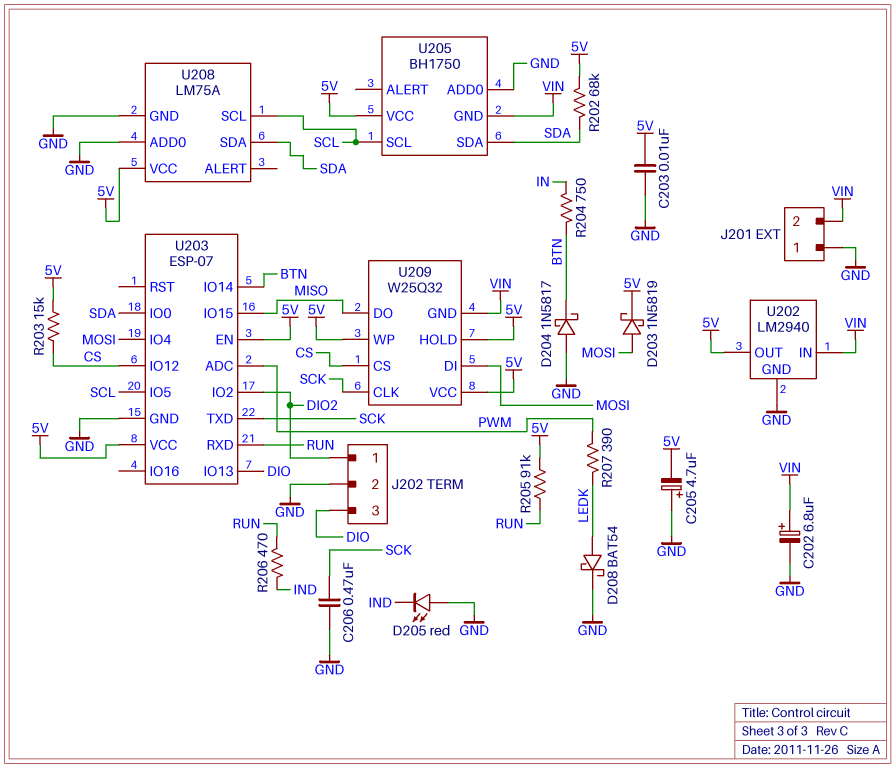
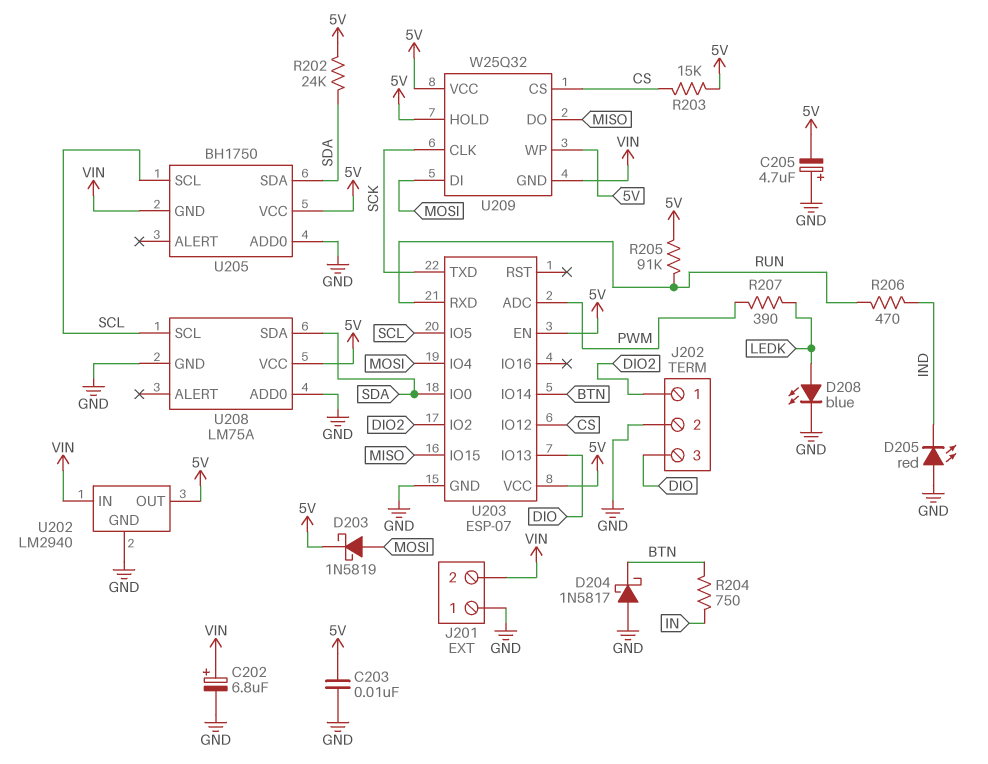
C206: 470nF (GND, SCK) -> none
D208: schottky BAT54 (A LEDK, K GND) -> LED blue (A LEDK, K GND)
R202: 68k (5V, SDA) -> 24k (5V, SDA)

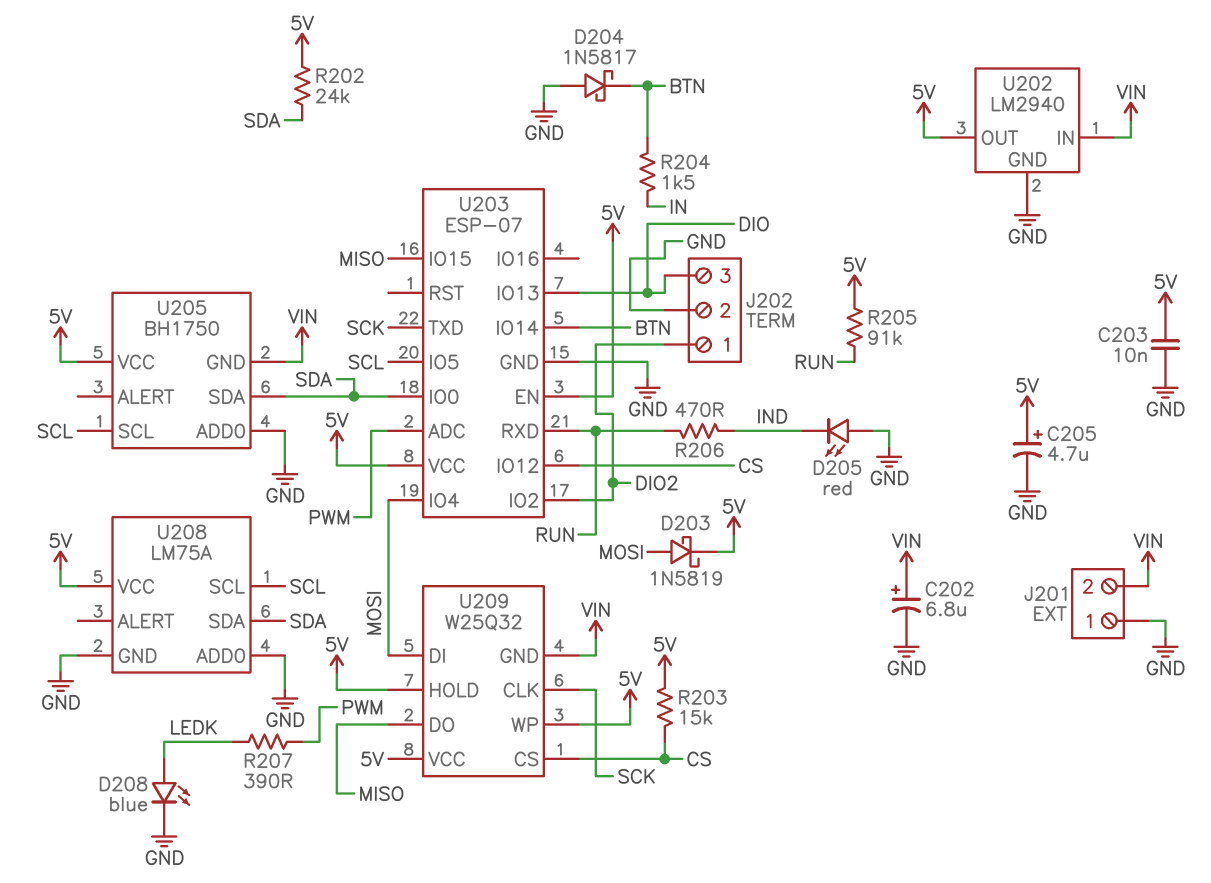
C205: 4.7uF (plus GND, minus 5V) -> 4.7uF (plus 5V, minus GND)
R204: 750 (BTN, IN) -> 1.5k (BTN, IN)

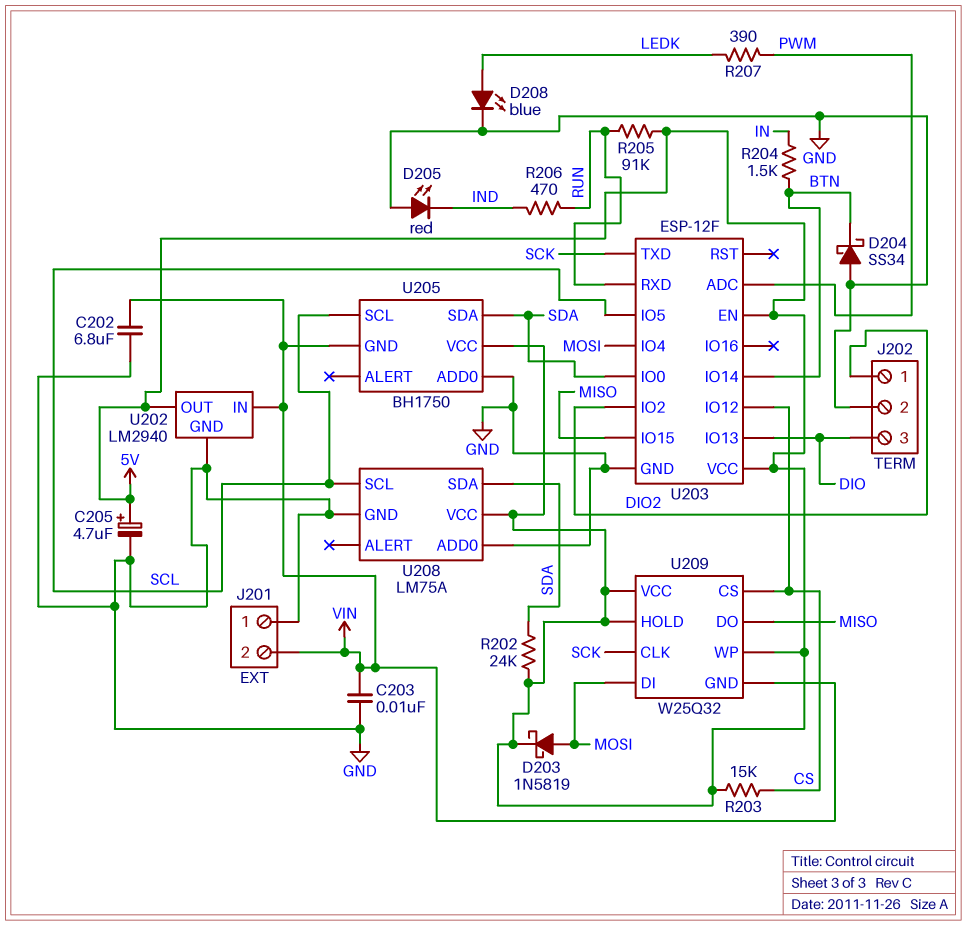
C202: 6.8uF (plus VIN, minus GND) -> 6.8uF (GND, VIN)
C203: 10nF (5V, GND) -> 10nF (GND, VIN)
D204: schottky 1N5817 (A GND, K BTN) -> schottky SS34 (A GND, K BTN)
U203: ESP-07 -> ESP-12F

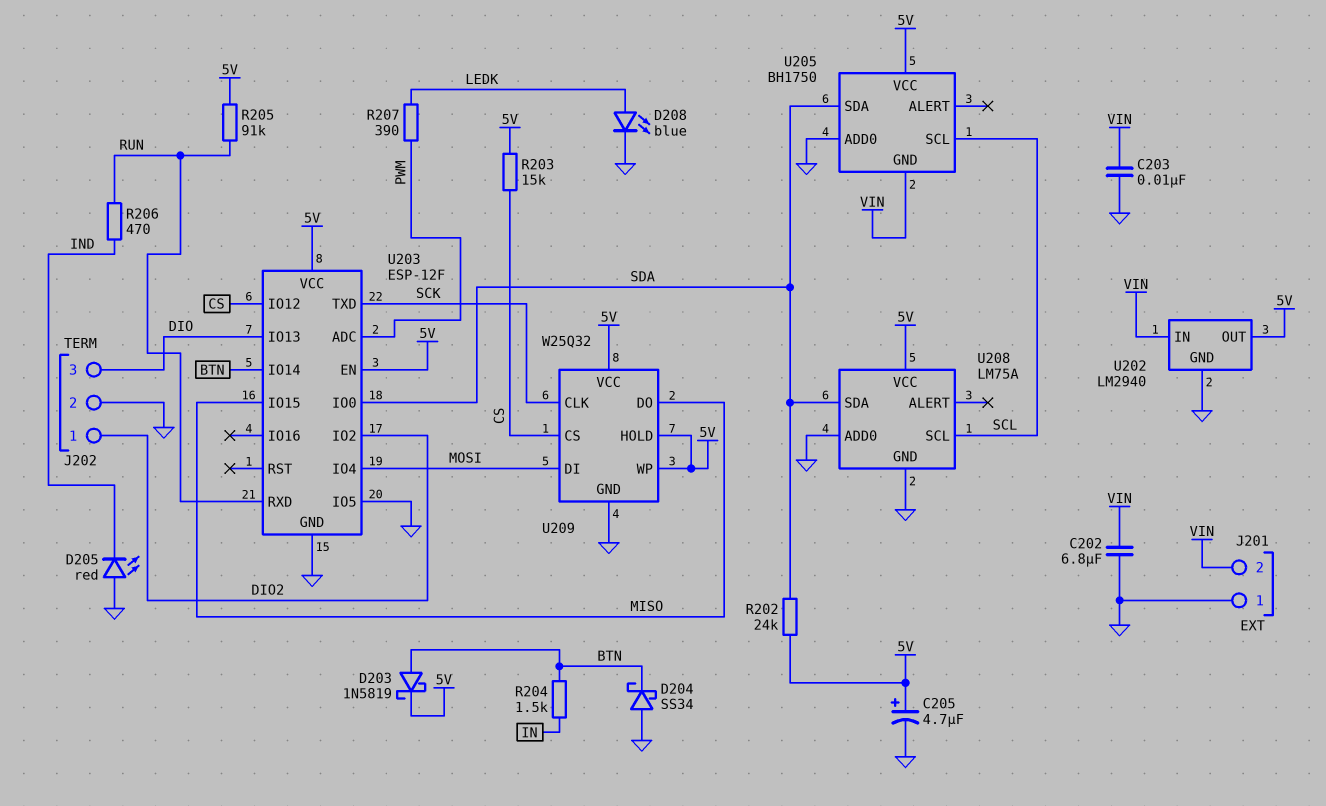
D203: schottky 1N5819 (A MOSI, K 5V) -> schottky 1N5819 (A BTN, K 5V)
U203 pin IO5: SCL -> GND
U209 pin GND: VIN -> GND

